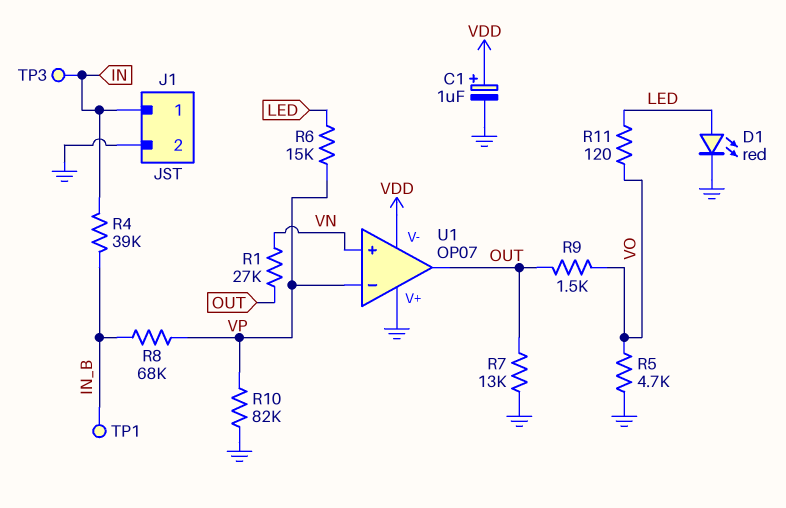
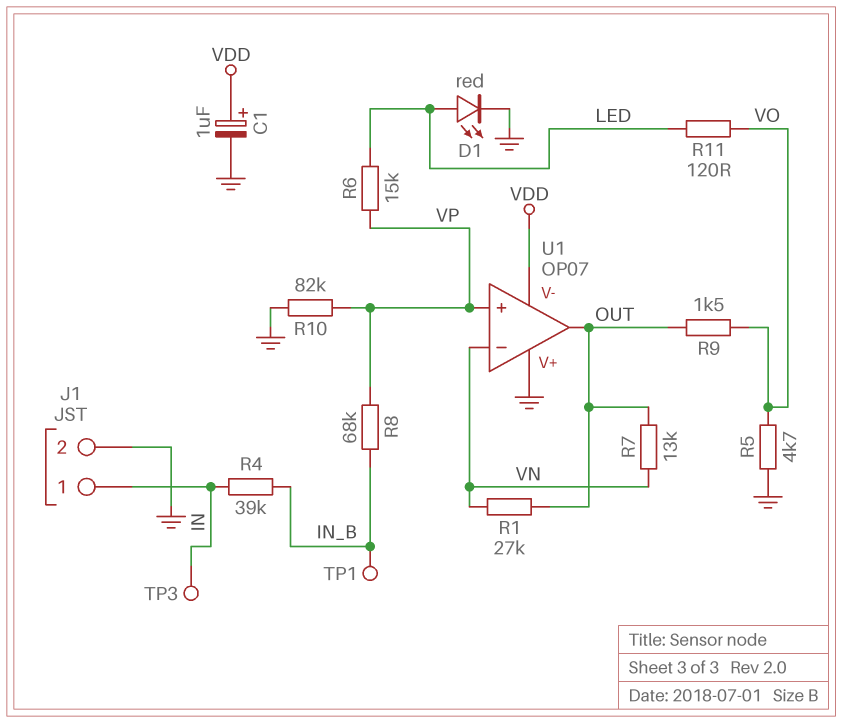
R7: 13k (GND, OUT) -> 13k (OUT, VN)
U1 pin in+: VN -> VP
U1 pin in-: VP -> VN

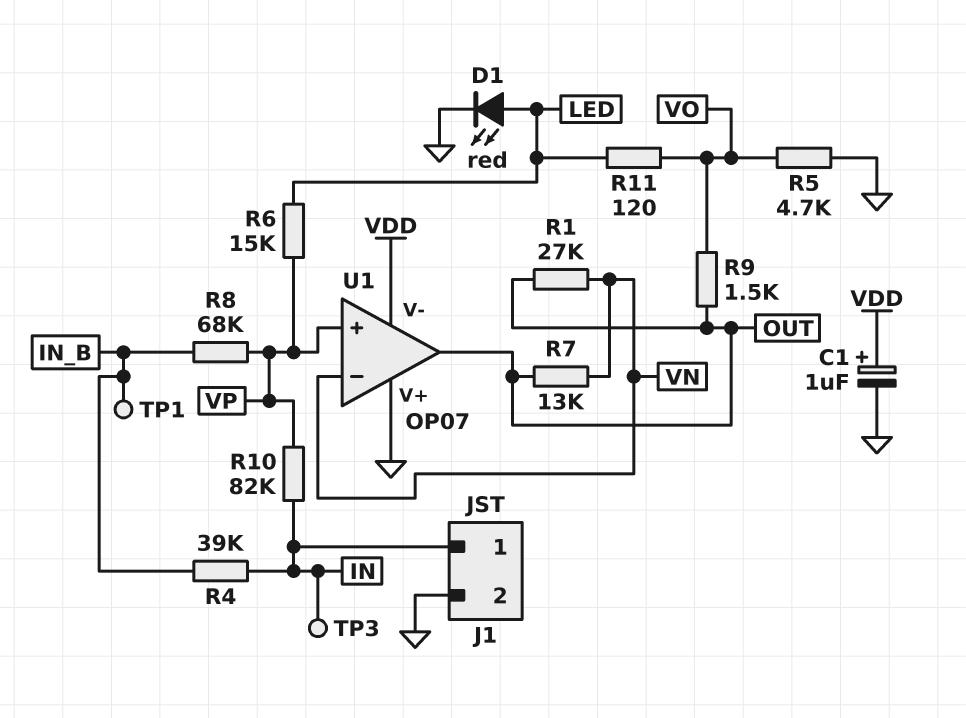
R10: 82k (GND, VP) -> 82k (IN, VP)

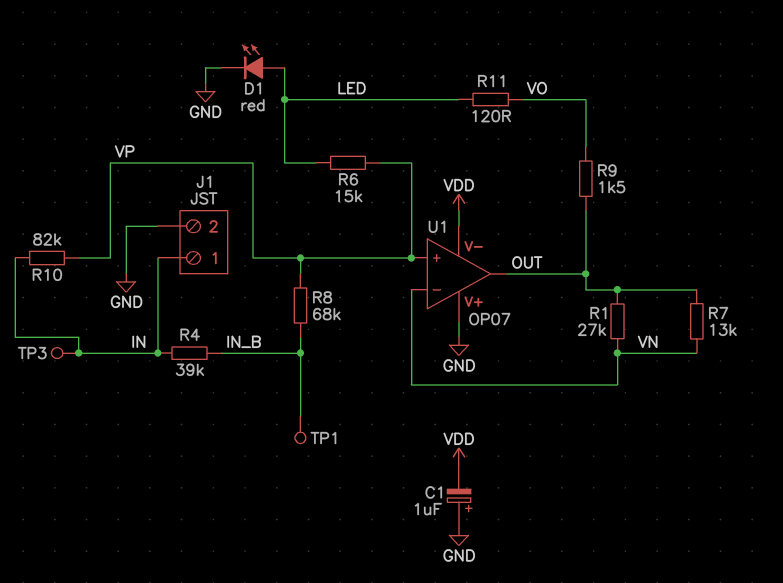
C1: 1uF (plus VDD, minus GND) -> 1uF (plus GND, minus VDD)
R5: 4.7k (GND, VO) -> none

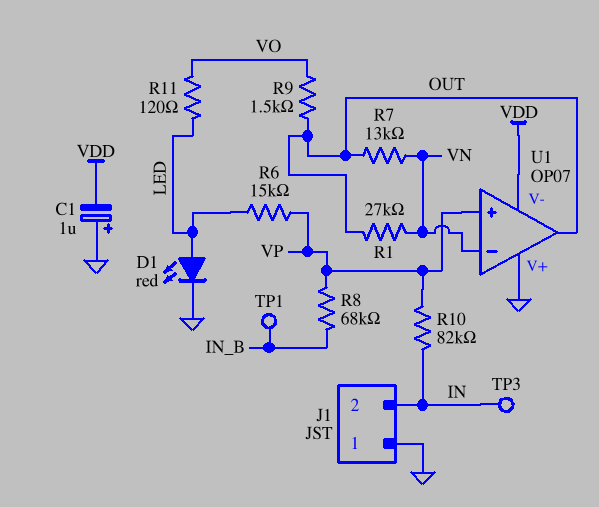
J1 pin 1: IN -> GND
J1 pin 2: GND -> IN
R4: 39k (IN, IN_B) -> none

